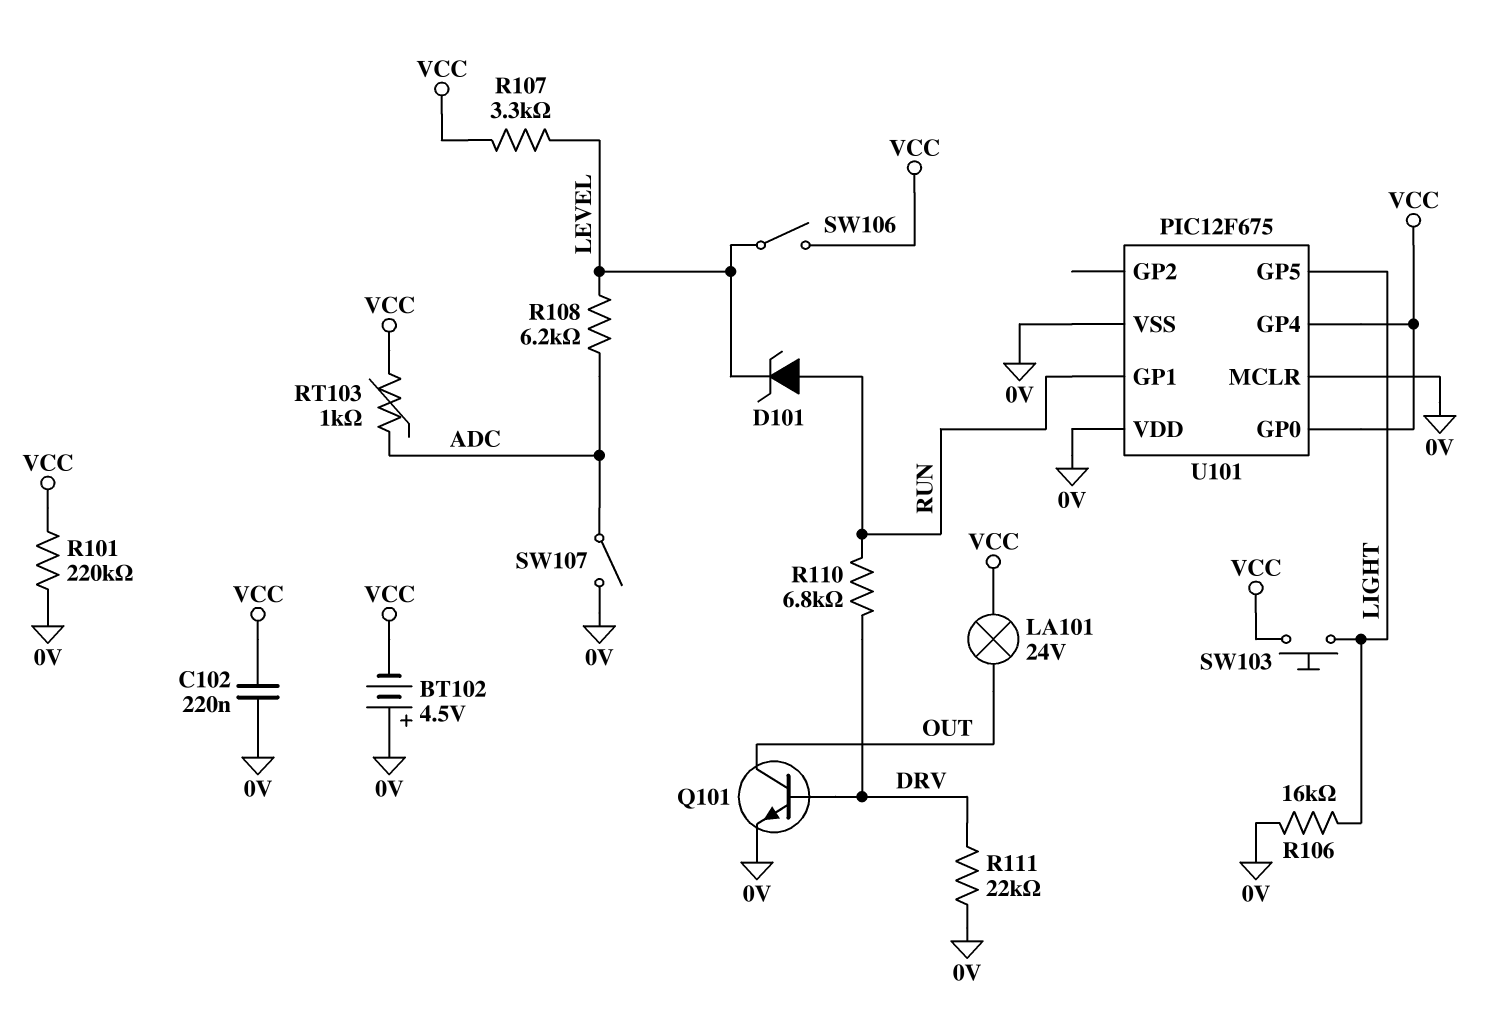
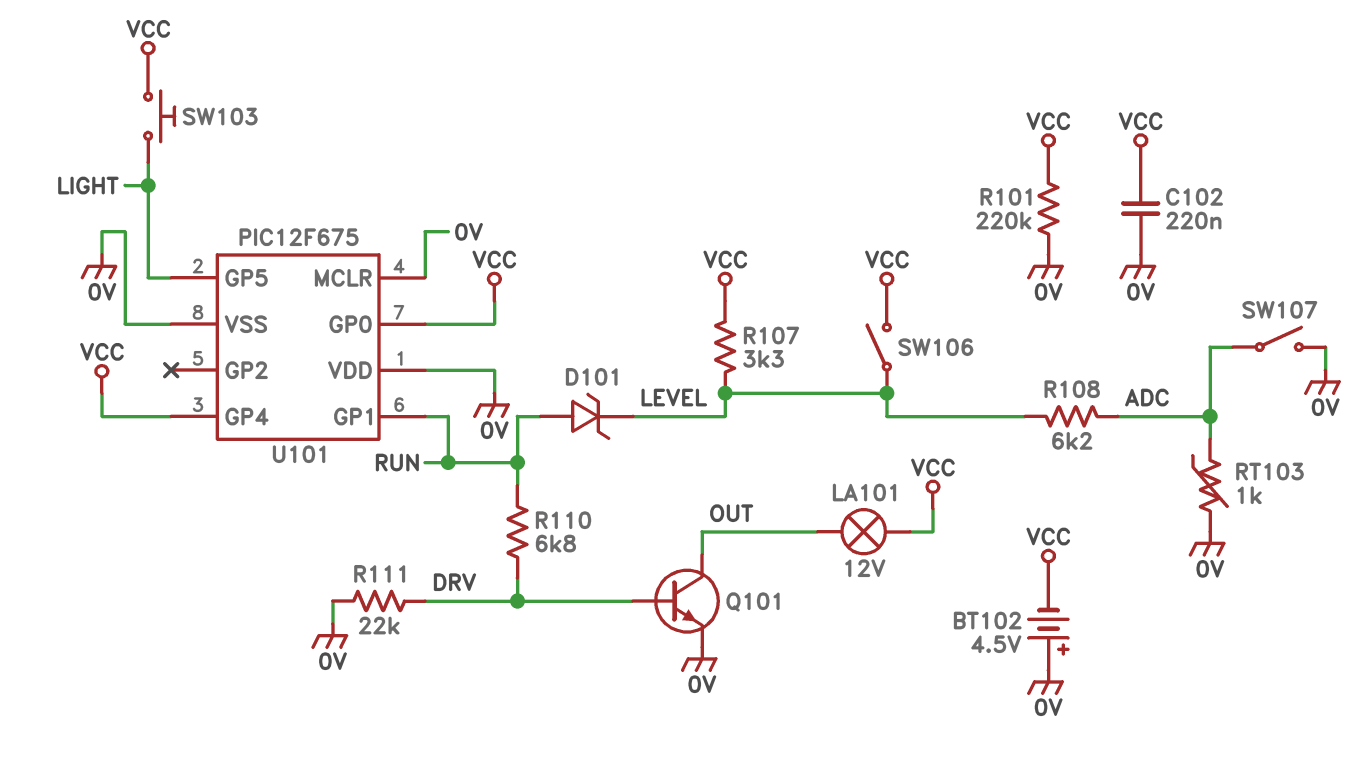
LA101: lamp 24V (OUT, VCC) -> lamp 12V (OUT, VCC)
R106: 16k (0V, LIGHT) -> none
RT103: 1k (ADC, VCC) -> 1k (0V, ADC)

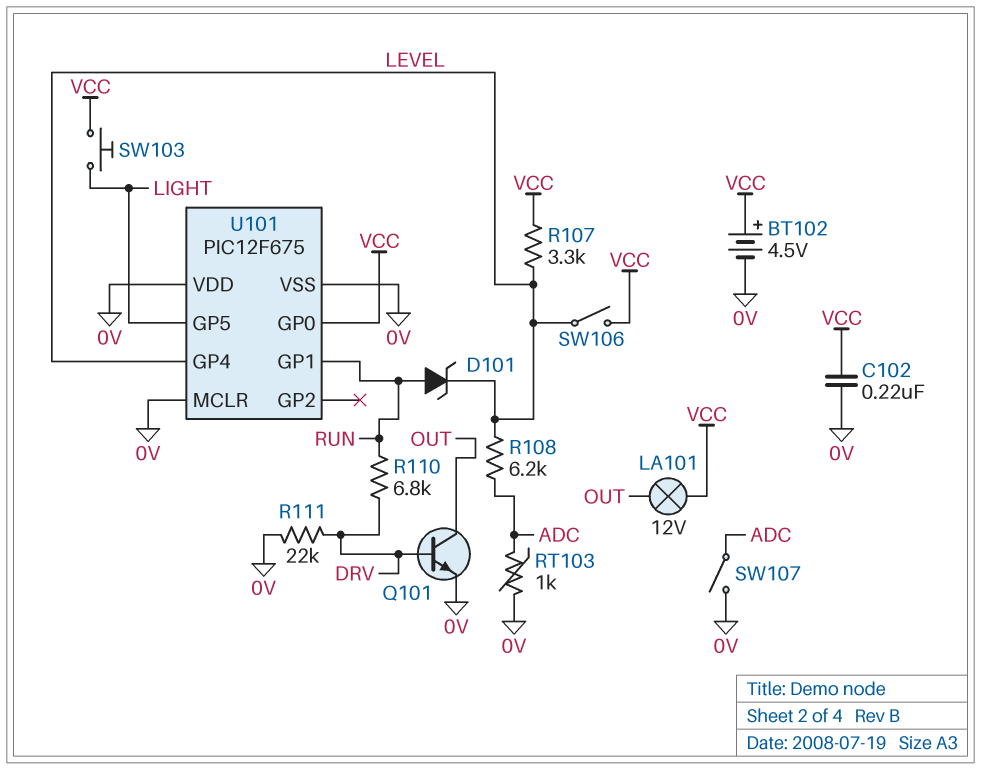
BT102: 4.5V (plus 0V, minus VCC) -> 4.5V (plus VCC, minus 0V)
R101: 220k (0V, VCC) -> none
U101 pin GP4: VCC -> LEVEL

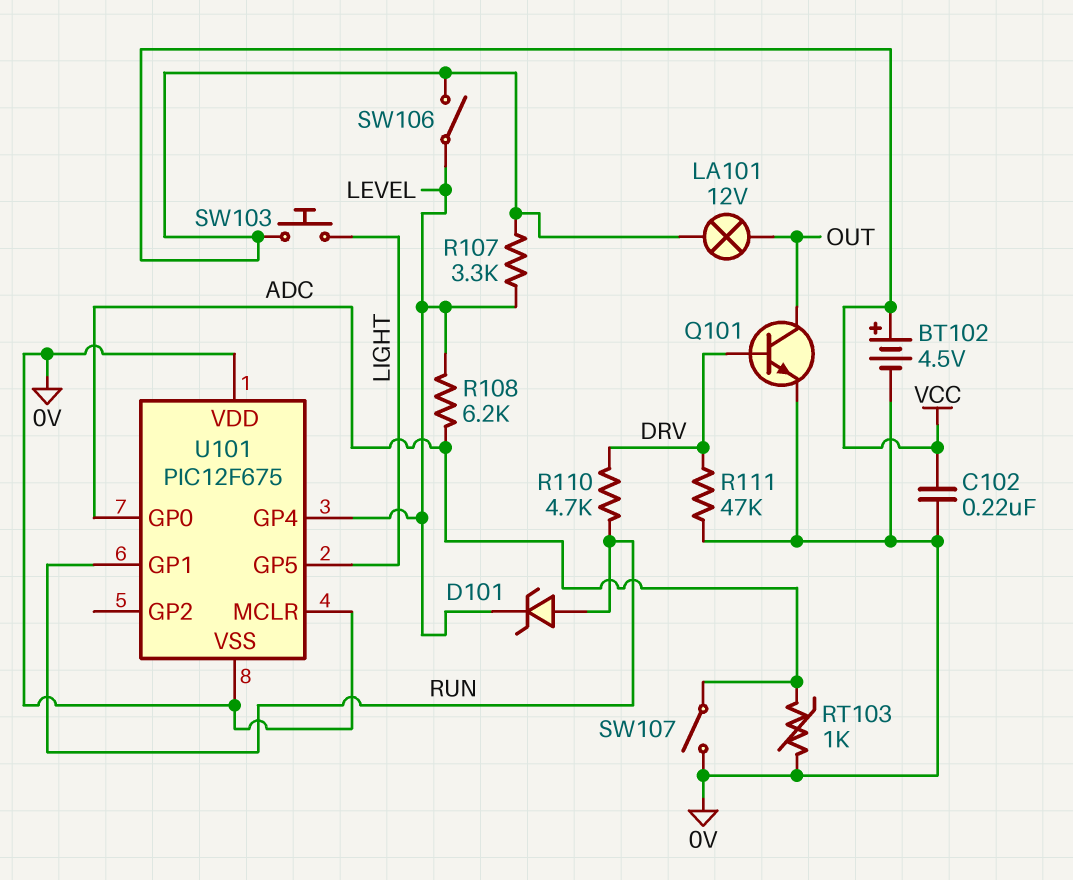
R110: 6.8k (DRV, RUN) -> 4.7k (DRV, RUN)
R111: 22k (0V, DRV) -> 47k (0V, DRV)
U101 pin GP0: VCC -> ADC

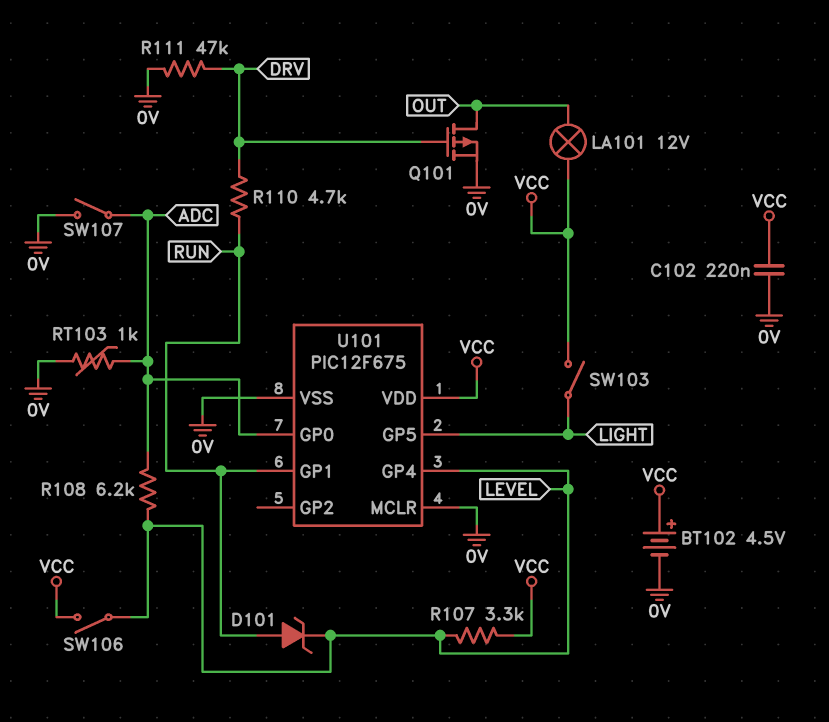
Q101: NPN (B DRV, C OUT, E 0V) -> PMOS (G DRV, D OUT, S 0V)
SW103: button (LIGHT, VCC) -> switch (LIGHT, VCC)
U101 pin VDD: 0V -> VCC

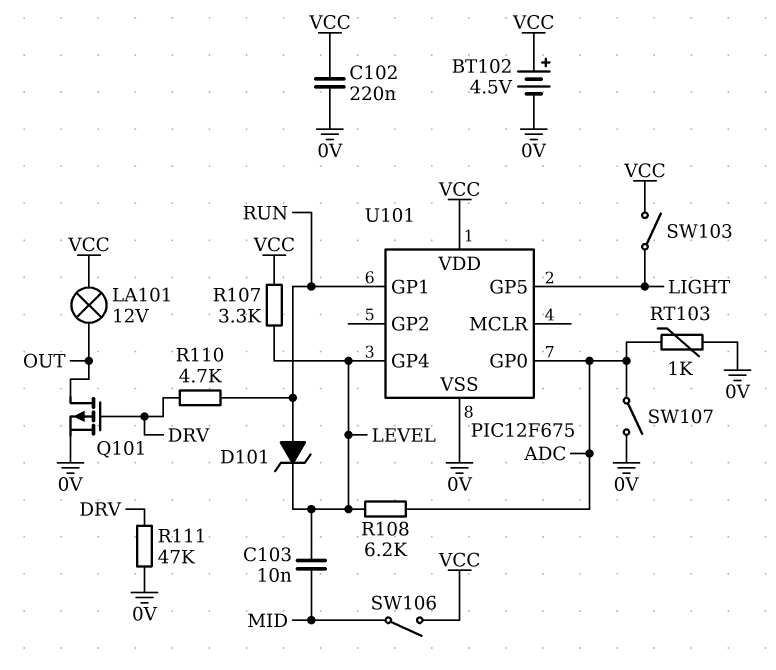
C103: none -> 10nF (LEVEL, MID)
SW106: switch (LEVEL, VCC) -> switch (MID, VCC)
U101 pin MCLR: 0V -> none

